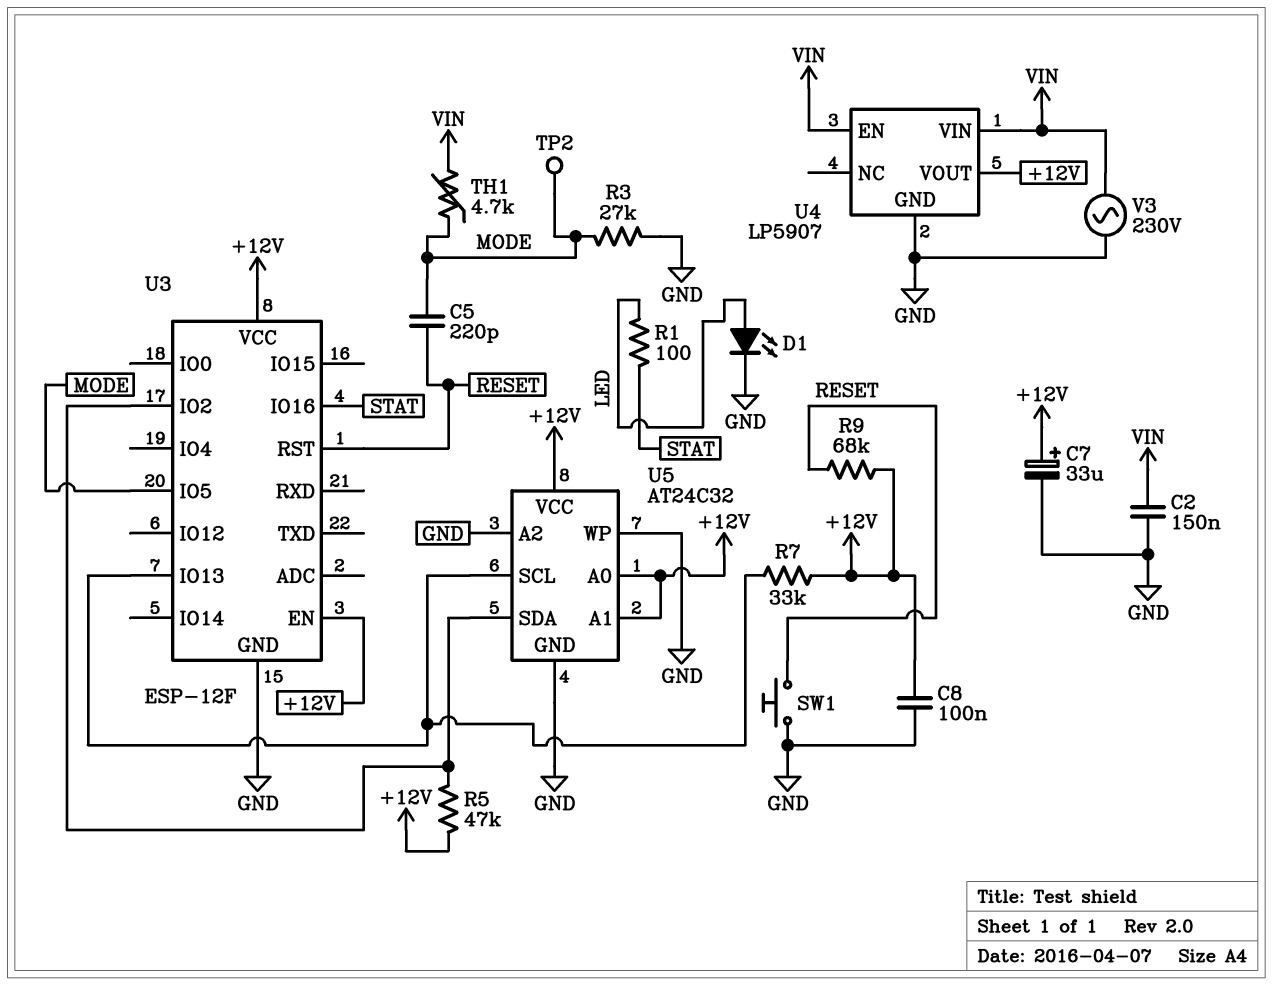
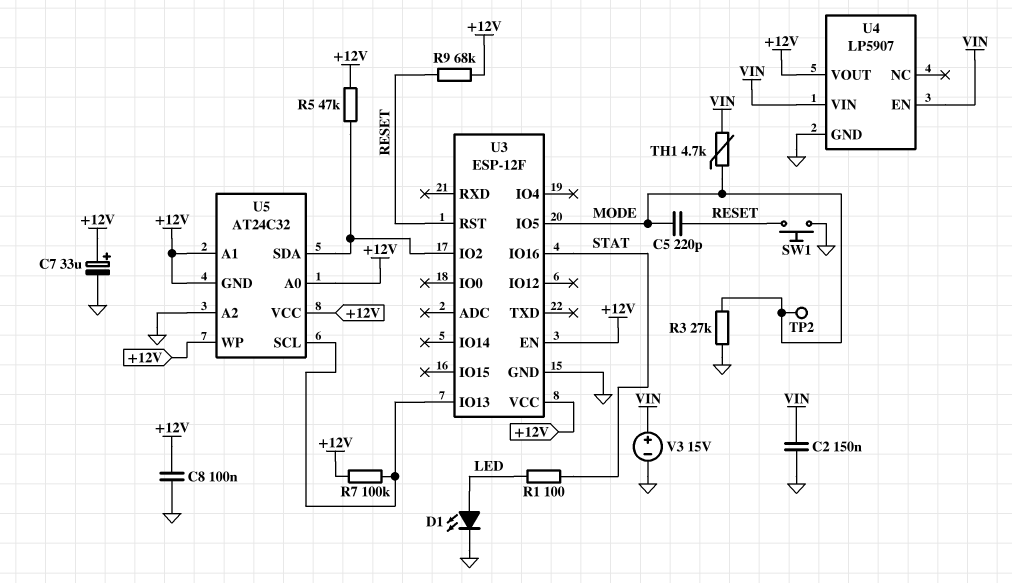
R7: 33k (+12V, U3/IO13) -> 100k (+12V, U3/IO13)
U5 pin GND: GND -> +12V
U5 pin WP: GND -> +12V
V3: AC 230V (GND, VIN) -> 15V (plus VIN, minus GND)

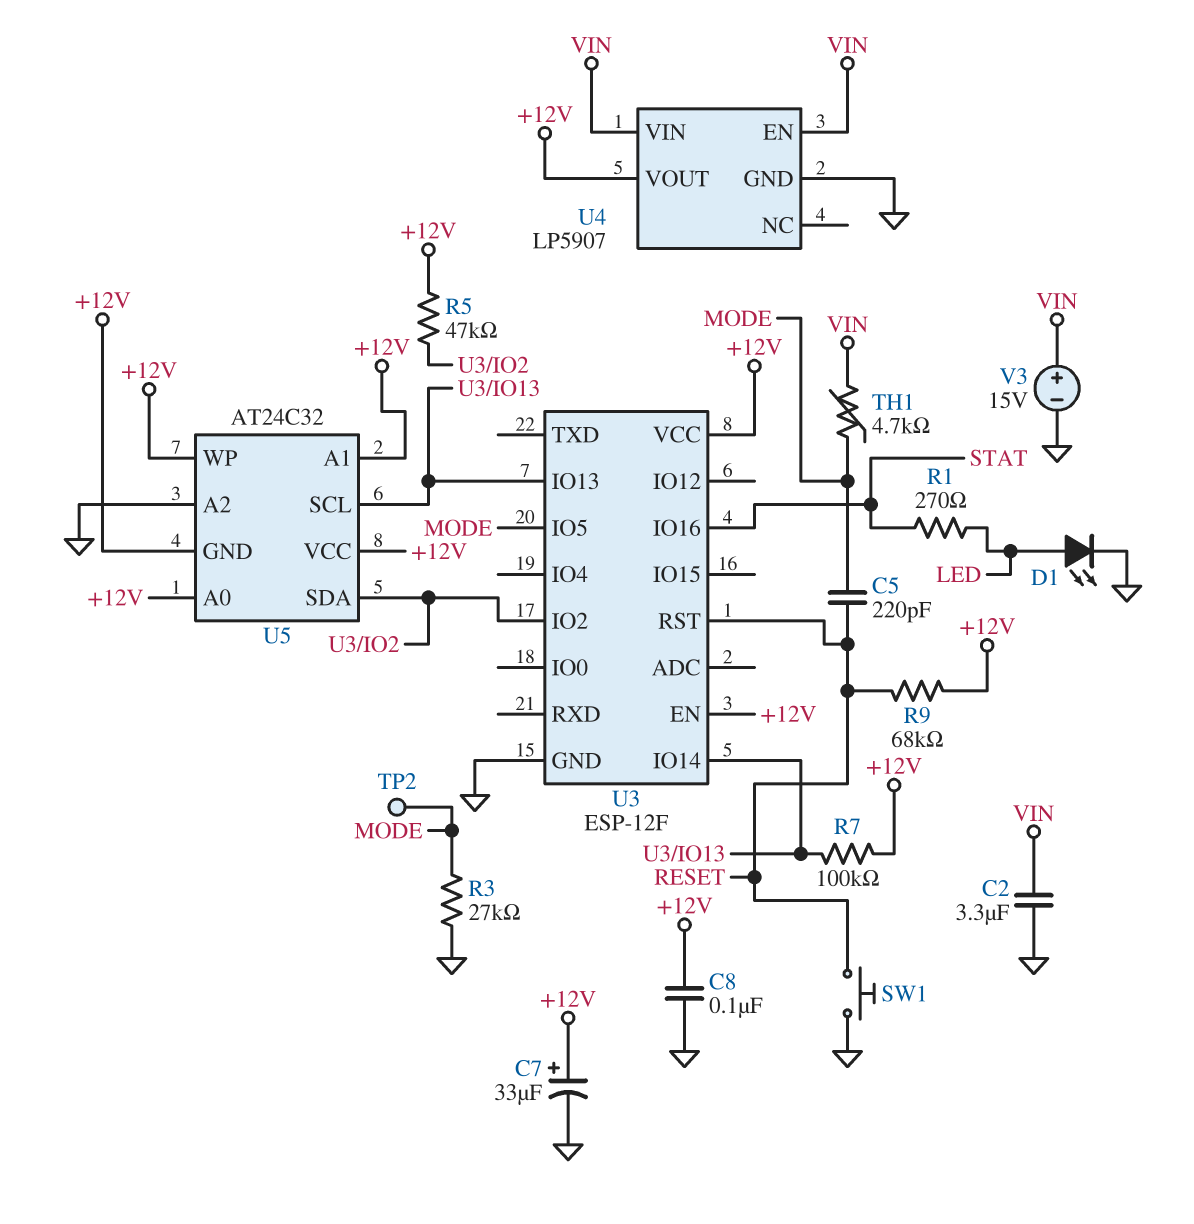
C2: 150nF (GND, VIN) -> 3.3uF (GND, VIN)
R1: 100 (LED, STAT) -> 270 (LED, STAT)
U3 pin IO14: none -> U3/IO13

